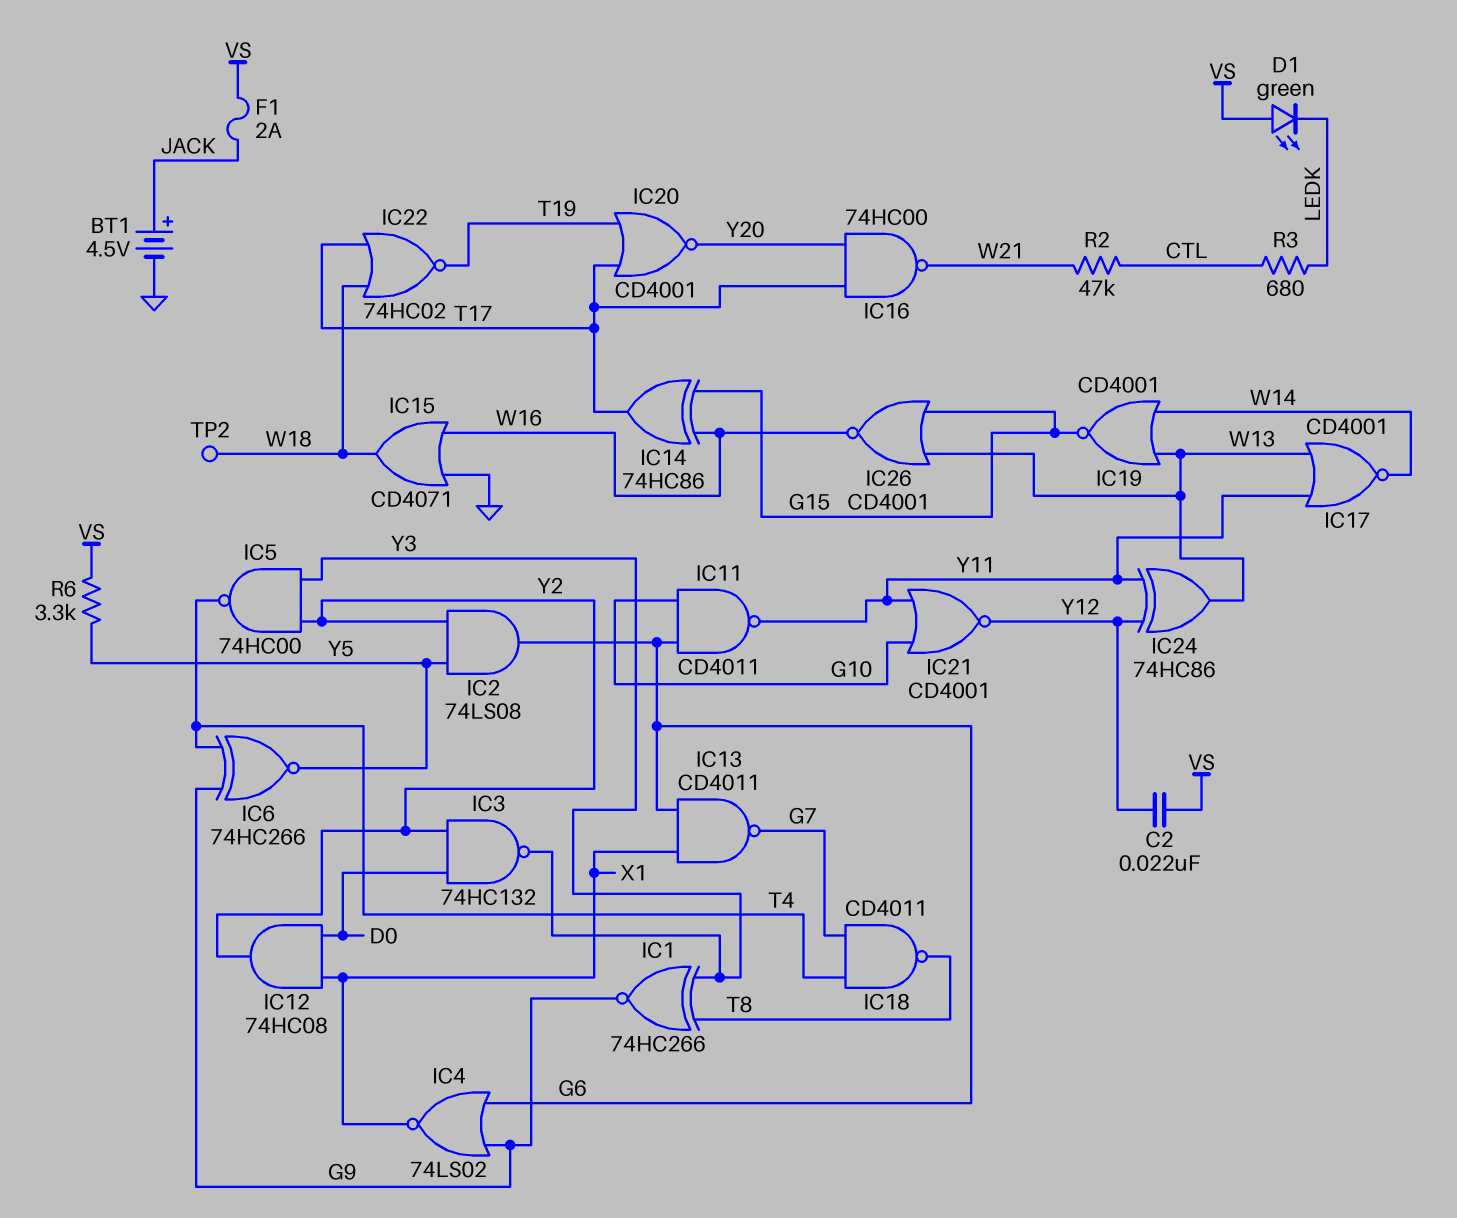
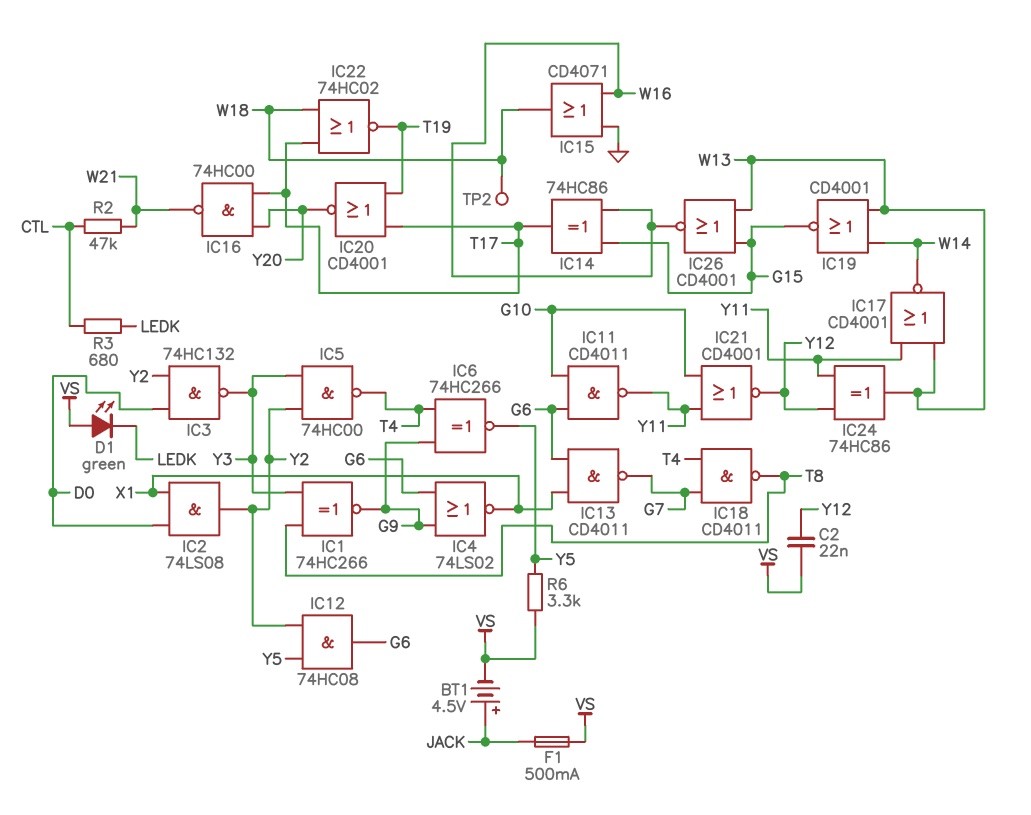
BT1: 4.5V (plus JACK, minus GND) -> 4.5V (plus JACK, minus VS)
F1: 2A (JACK, VS) -> 500mA (JACK, VS)
IC2: AND 74LS08 (in Y2, in Y5, out G6) -> AND 74LS08 (in D0, in X1, out Y2)
IC12: AND 74HC08 (in D0, in X1, out Y2) -> AND 74HC08 (in Y2, in Y5, out G6)

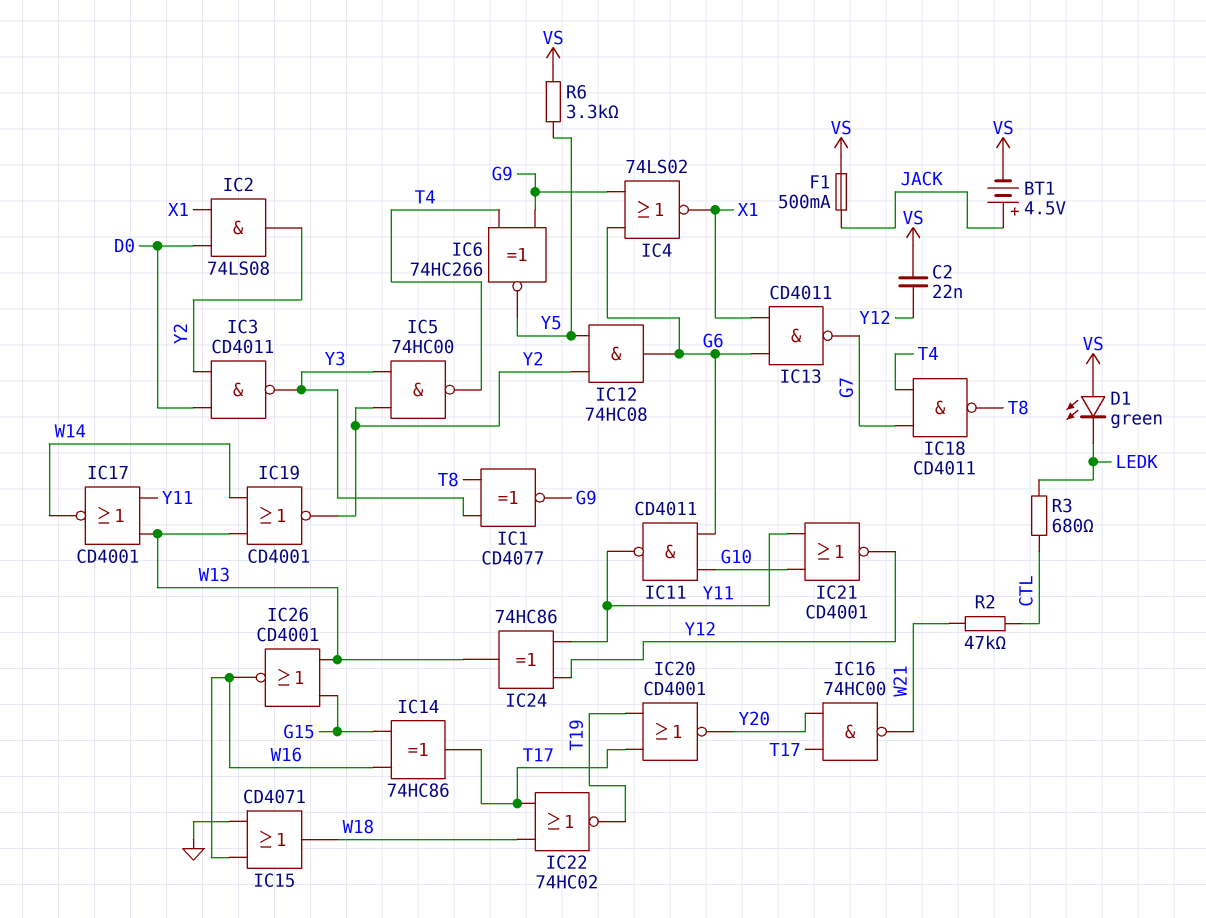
IC1: XNOR 74HC266 (in T8, in Y3, out G9) -> XNOR CD4077 (in T8, in Y3, out G9)
IC3: NAND 74HC132 (in D0, in Y2, out Y3) -> NAND CD4011 (in D0, in Y2, out Y3)
IC19: NOR CD4001 (in W13, in W14, out G15) -> NOR CD4001 (in W13, in W14, out Y2)
TP2: test point (W18) -> none

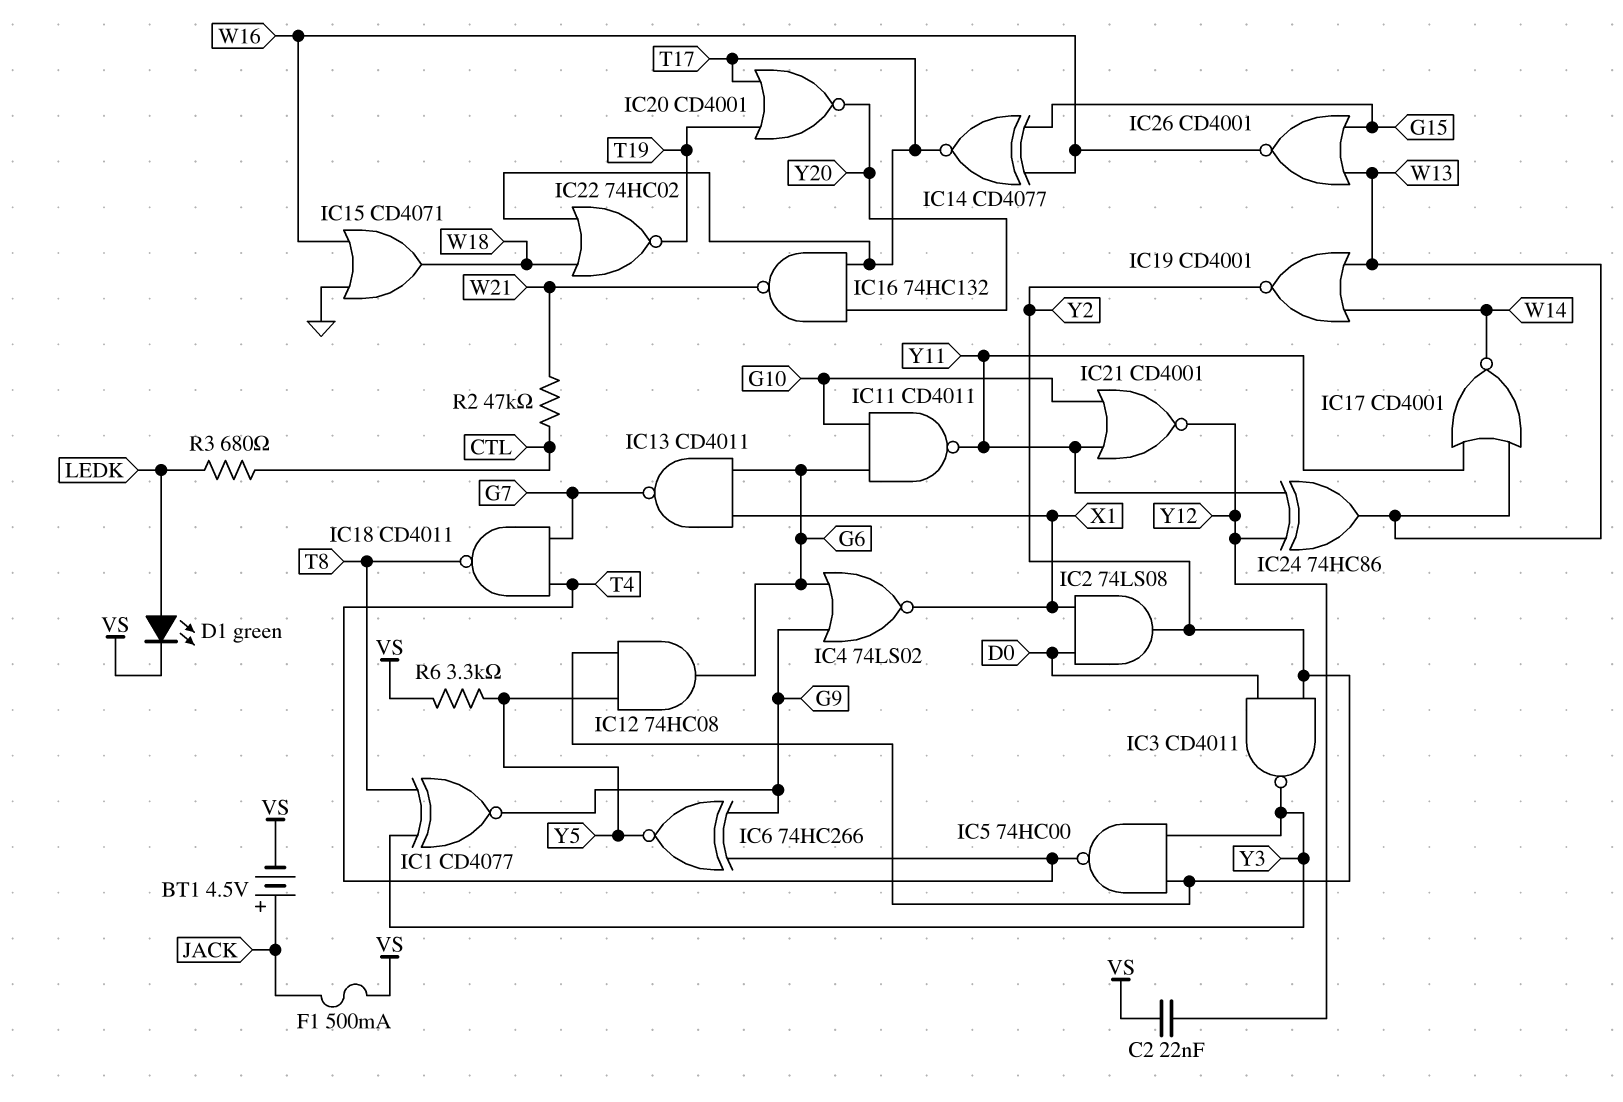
D1: LED green (A VS, K LEDK) -> LED green (A LEDK, K VS)
IC14: XOR 74HC86 (in G15, in W16, out T17) -> XNOR CD4077 (in G15, in W16, out T17)
IC16: NAND 74HC00 (in T17, in Y20, out W21) -> NAND 74HC132 (in T17, in Y20, out W21)

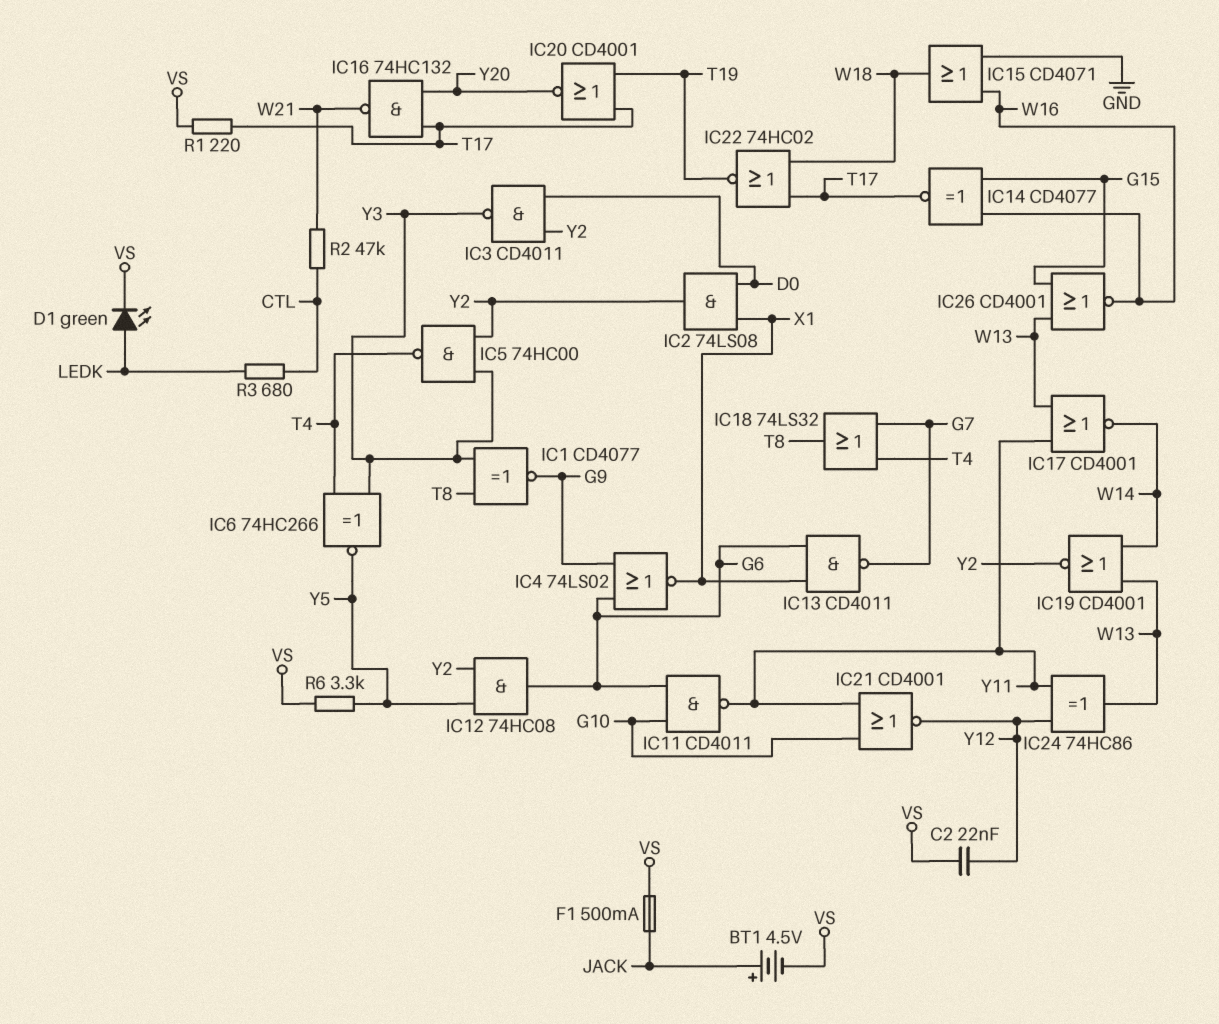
IC6: XNOR 74HC266 (in G9, in T4, out Y5) -> XNOR 74HC266 (in T4, in Y3, out Y5)
IC18: NAND CD4011 (in G7, in T4, out T8) -> OR 74LS32 (in G7, in T4, out T8)
R1: none -> 220 (T17, VS)

